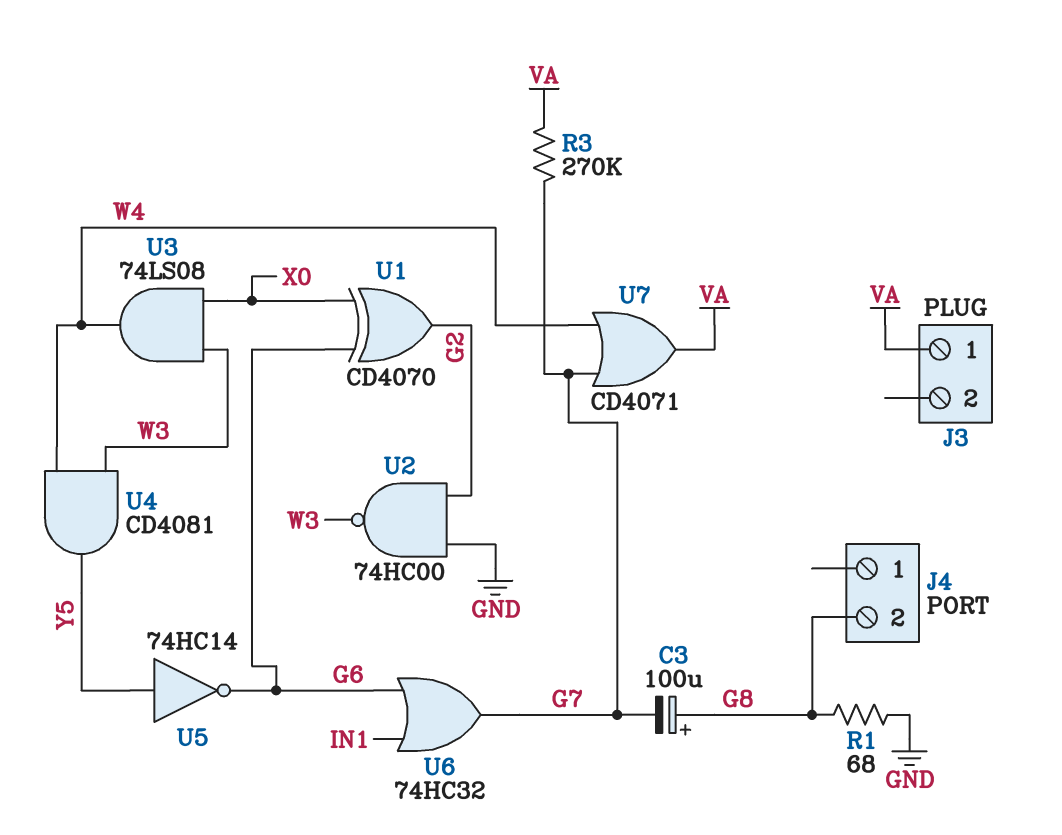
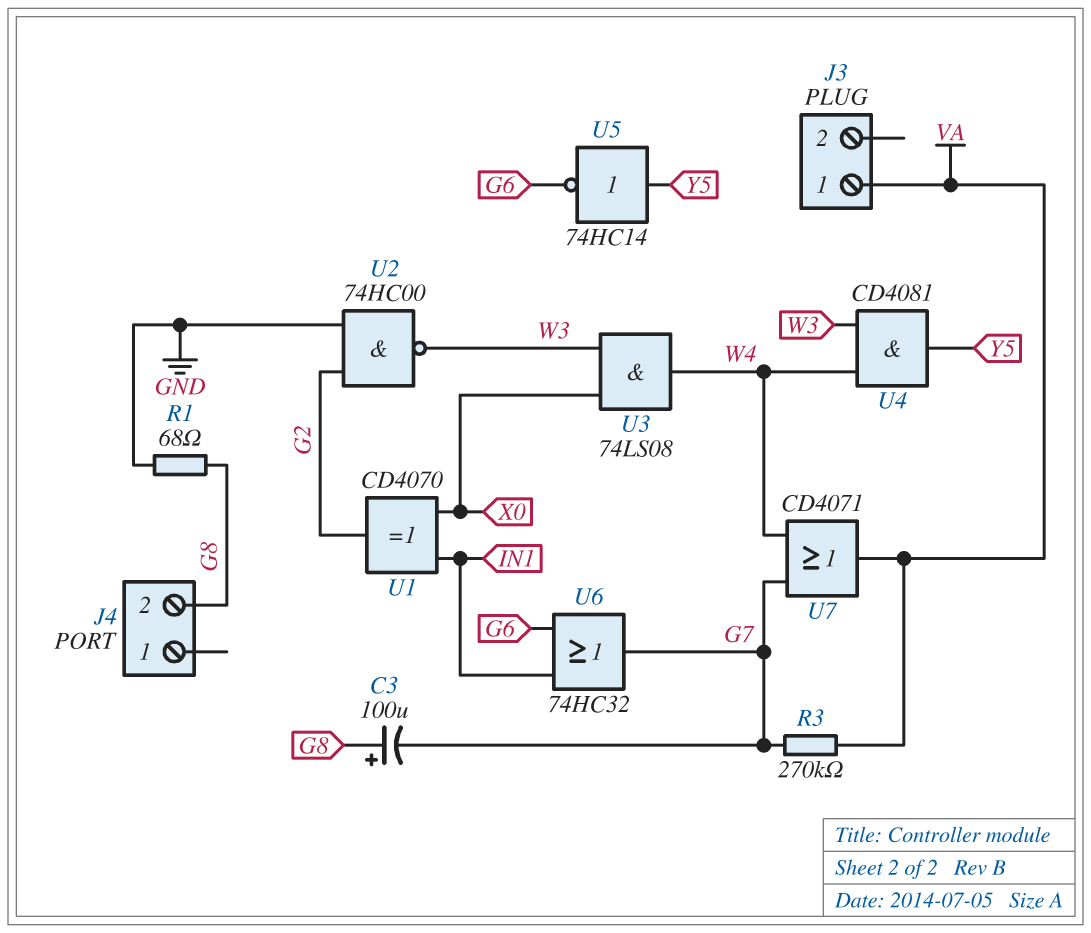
U1: XOR CD4070 (in G6, in X0, out G2) -> XOR CD4070 (in IN1, in X0, out G2)

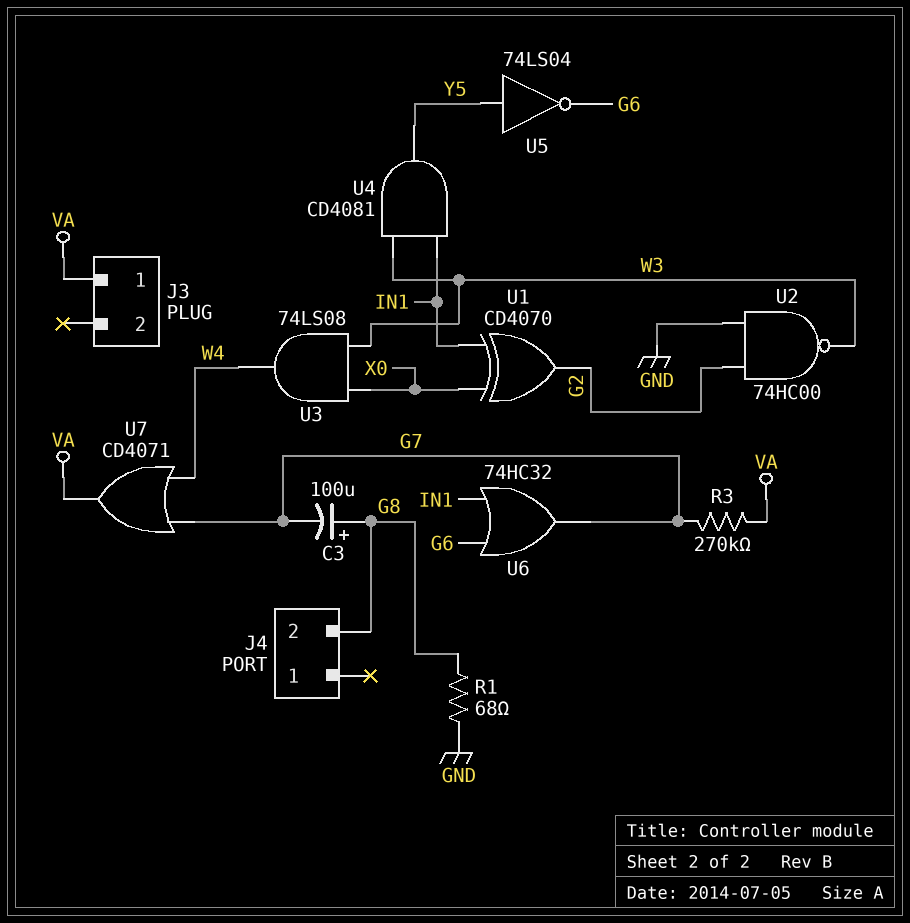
U4: AND CD4081 (in W3, in W4, out Y5) -> AND CD4081 (in IN1, in W3, out Y5)
U5: NOT 74HC14 (in Y5, out G6) -> NOT 74LS04 (in Y5, out G6)

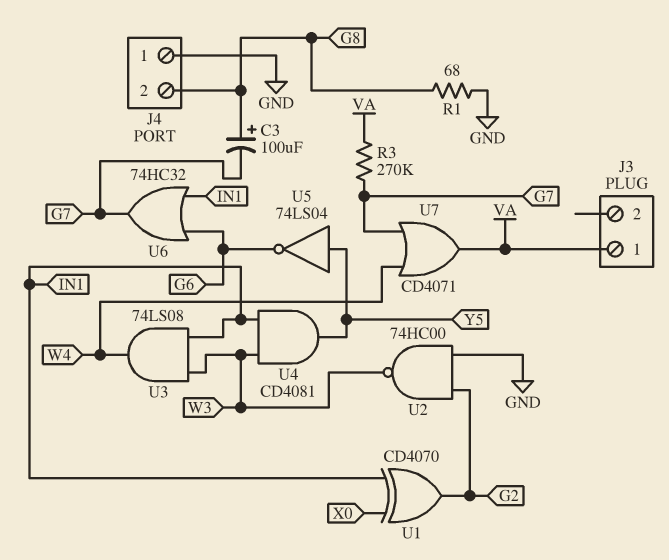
J4 pin 1: none -> GND
U3: AND 74LS08 (in W3, in X0, out W4) -> AND 74LS08 (in IN1, in W3, out W4)

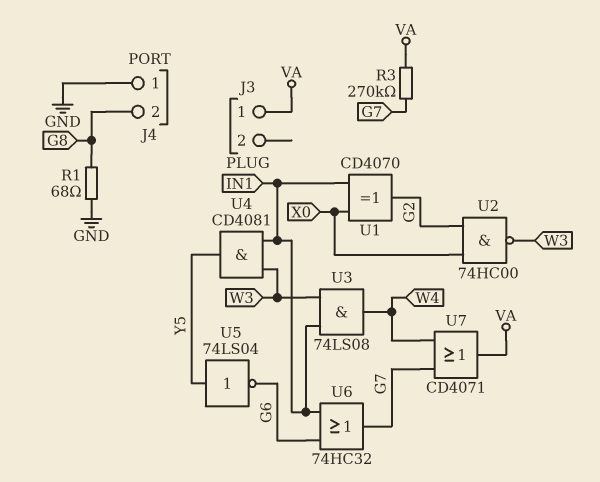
C3: 100uF (plus G8, minus G7) -> none
U2: NAND 74HC00 (in G2, in GND, out W3) -> NAND 74HC00 (in G2, in X0, out W3)

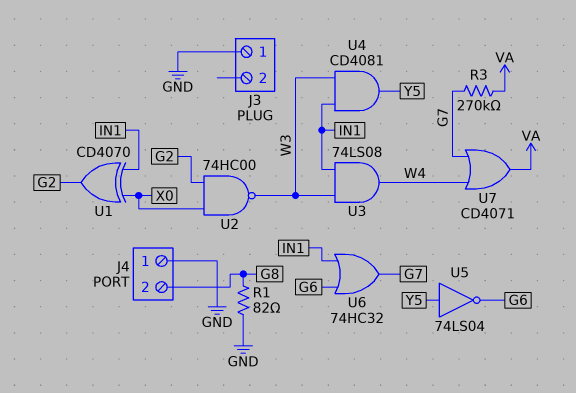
J3 pin 1: VA -> GND
R1: 68 (G8, GND) -> 82 (G8, GND)

